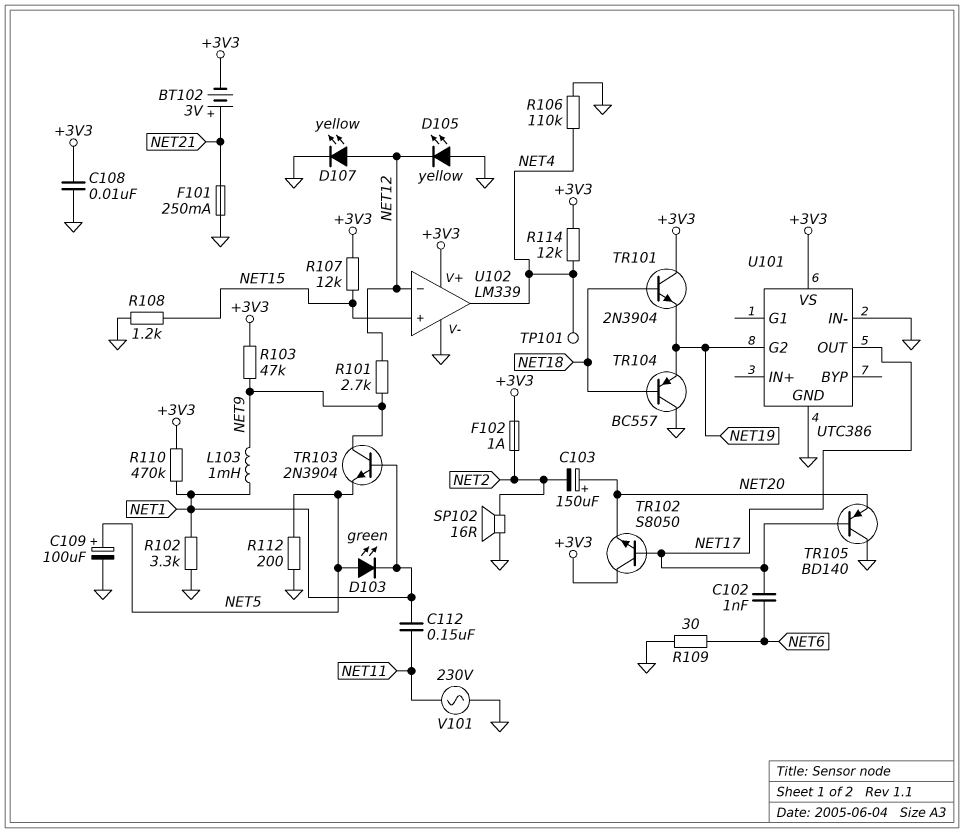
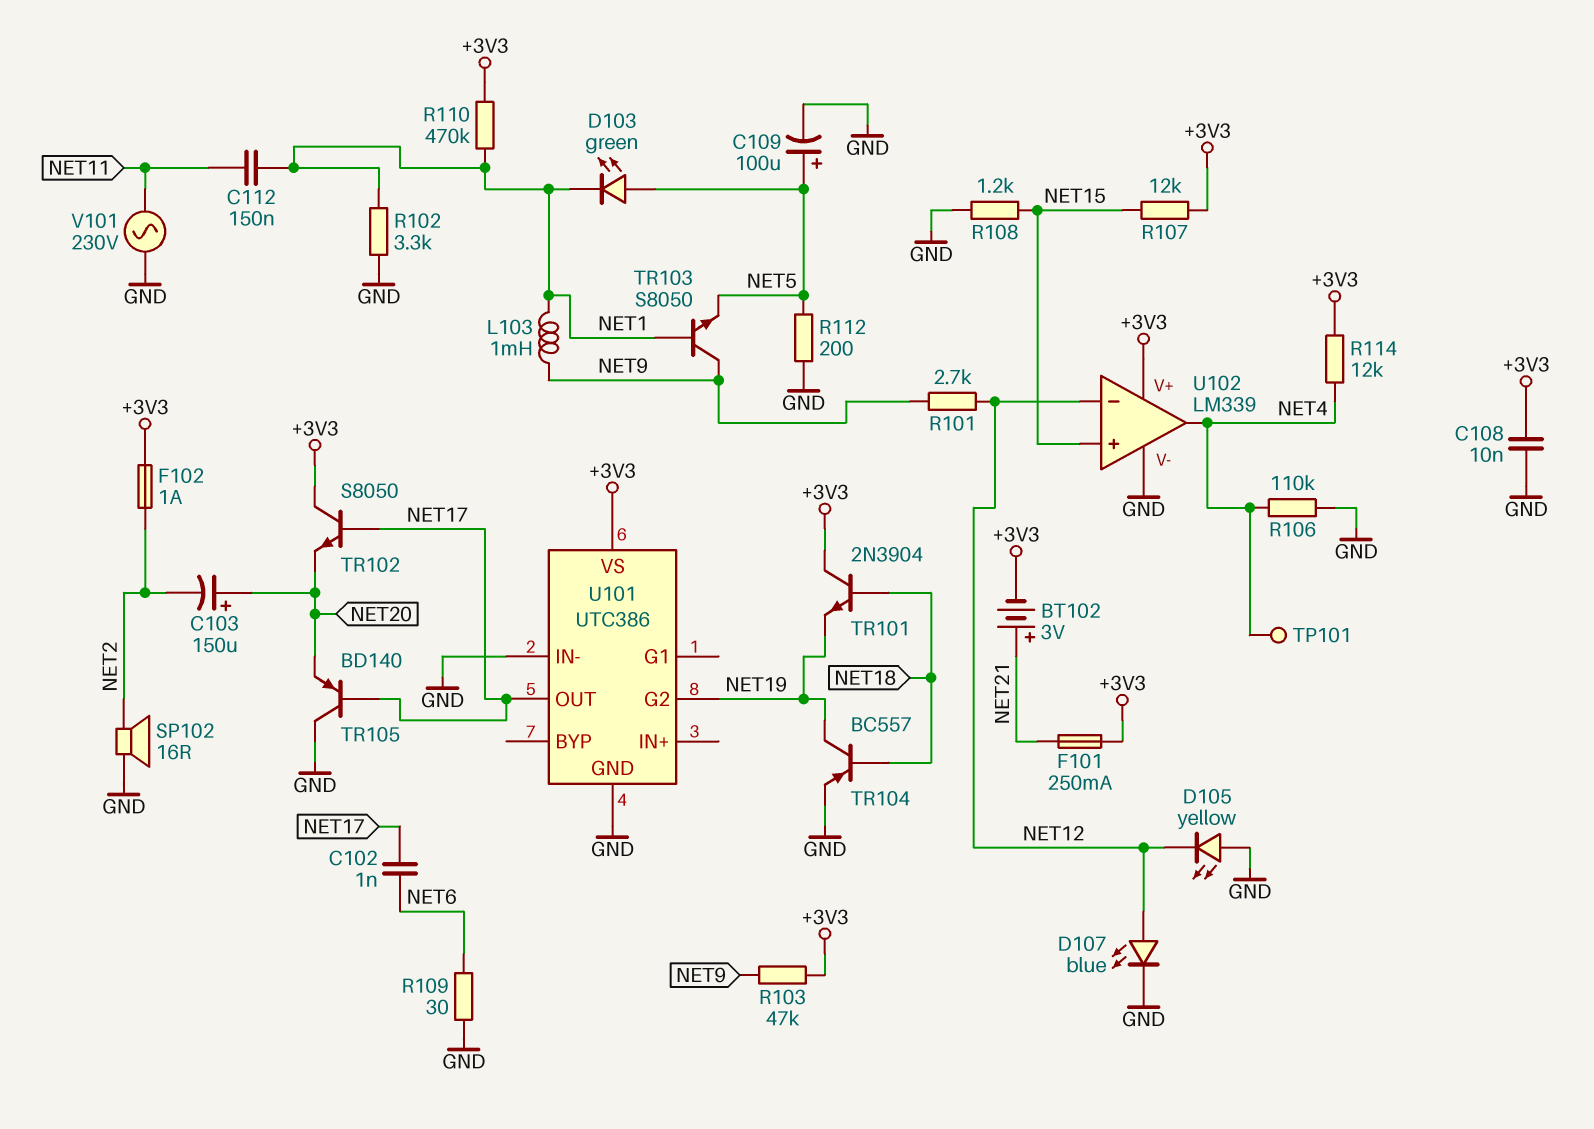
D107: LED yellow (A NET12, K GND) -> LED blue (A NET12, K GND)
F101: 250mA (GND, NET21) -> 250mA (+3V3, NET21)
TR103: NPN 2N3904 (B NET1, C NET9, E NET5) -> NPN S8050 (B NET1, C NET9, E NET5)
TR104: PNP BC557 (B NET18, C GND, E NET19) -> PNP BC557 (B NET18, C NET19, E GND)

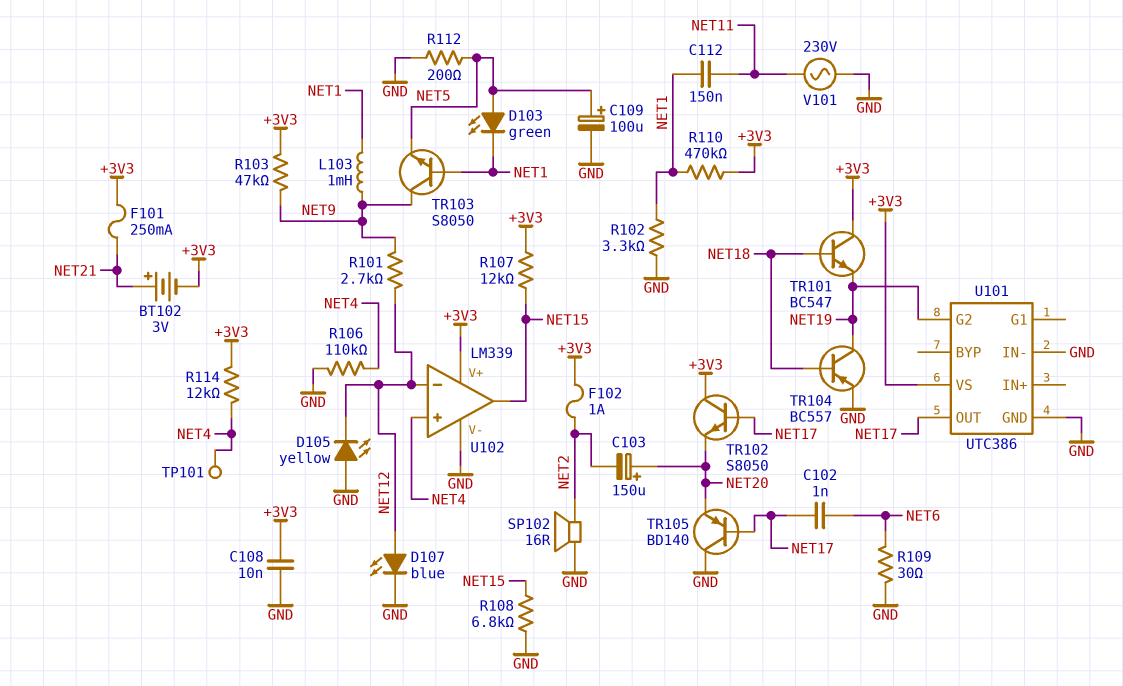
R108: 1.2k (GND, NET15) -> 6.8k (GND, NET15)
TR101: NPN 2N3904 (B NET18, C +3V3, E NET19) -> NPN BC547 (B NET18, C +3V3, E NET19)
U102 pin in+: NET15 -> NET4
U102 pin out: NET4 -> NET15

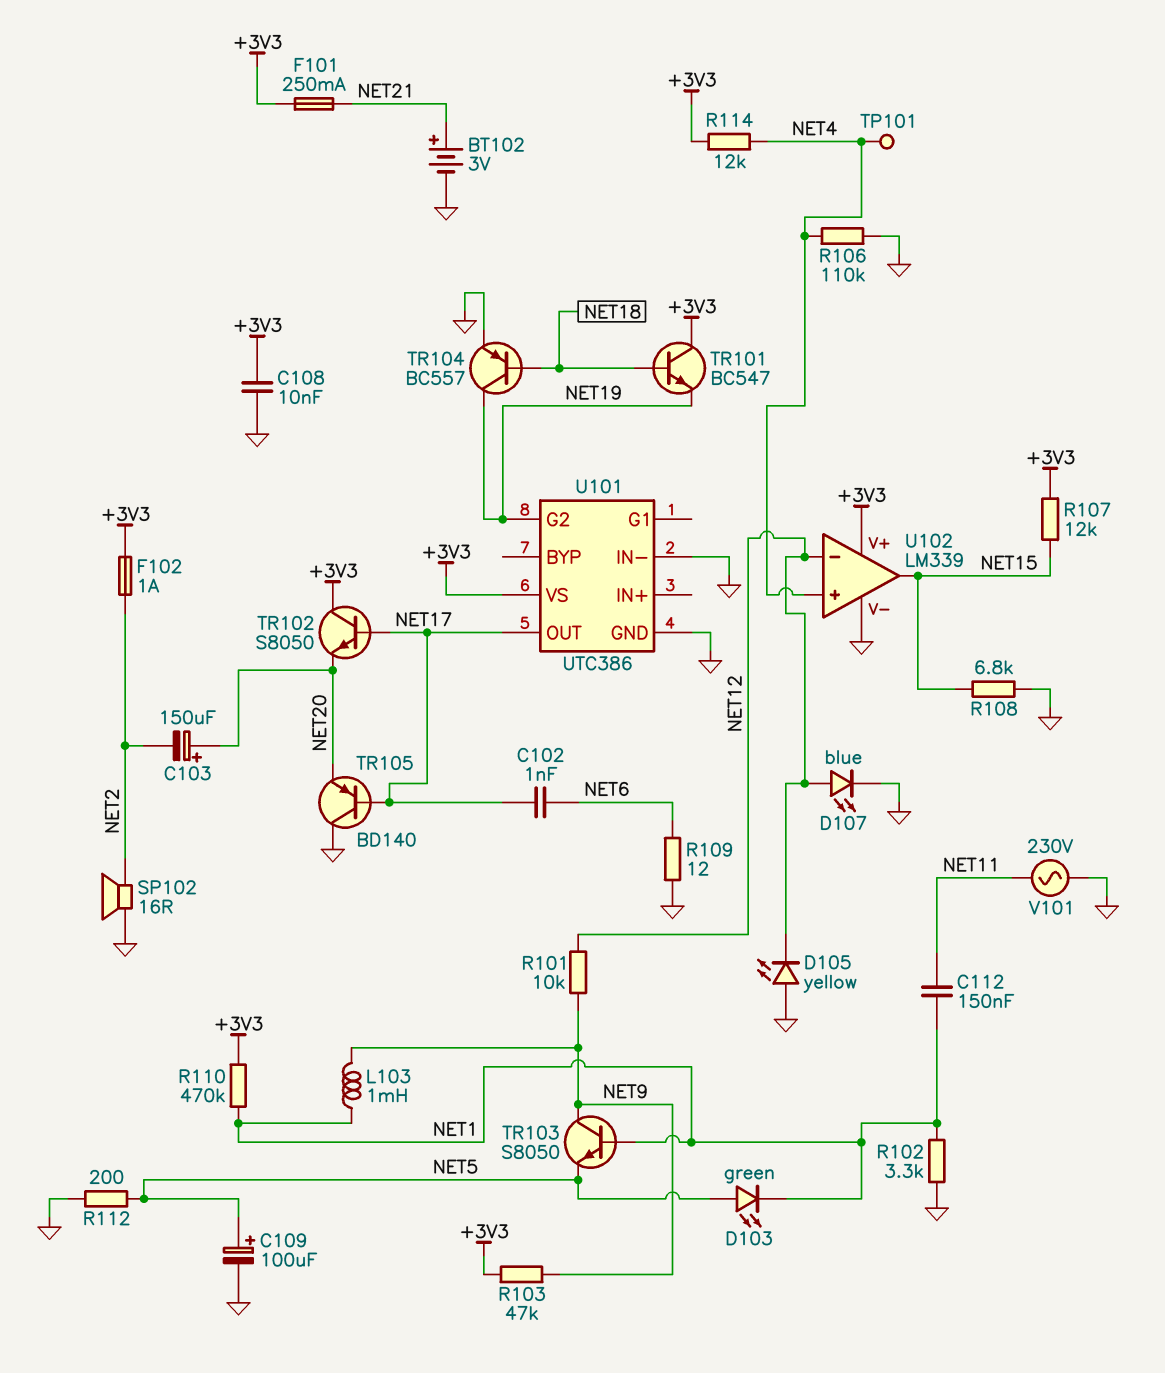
BT102: 3V (plus NET21, minus +3V3) -> 3V (plus NET21, minus GND)
R101: 2.7k (NET9, NET12) -> 10k (NET9, NET12)
R109: 30 (GND, NET6) -> 12 (GND, NET6)

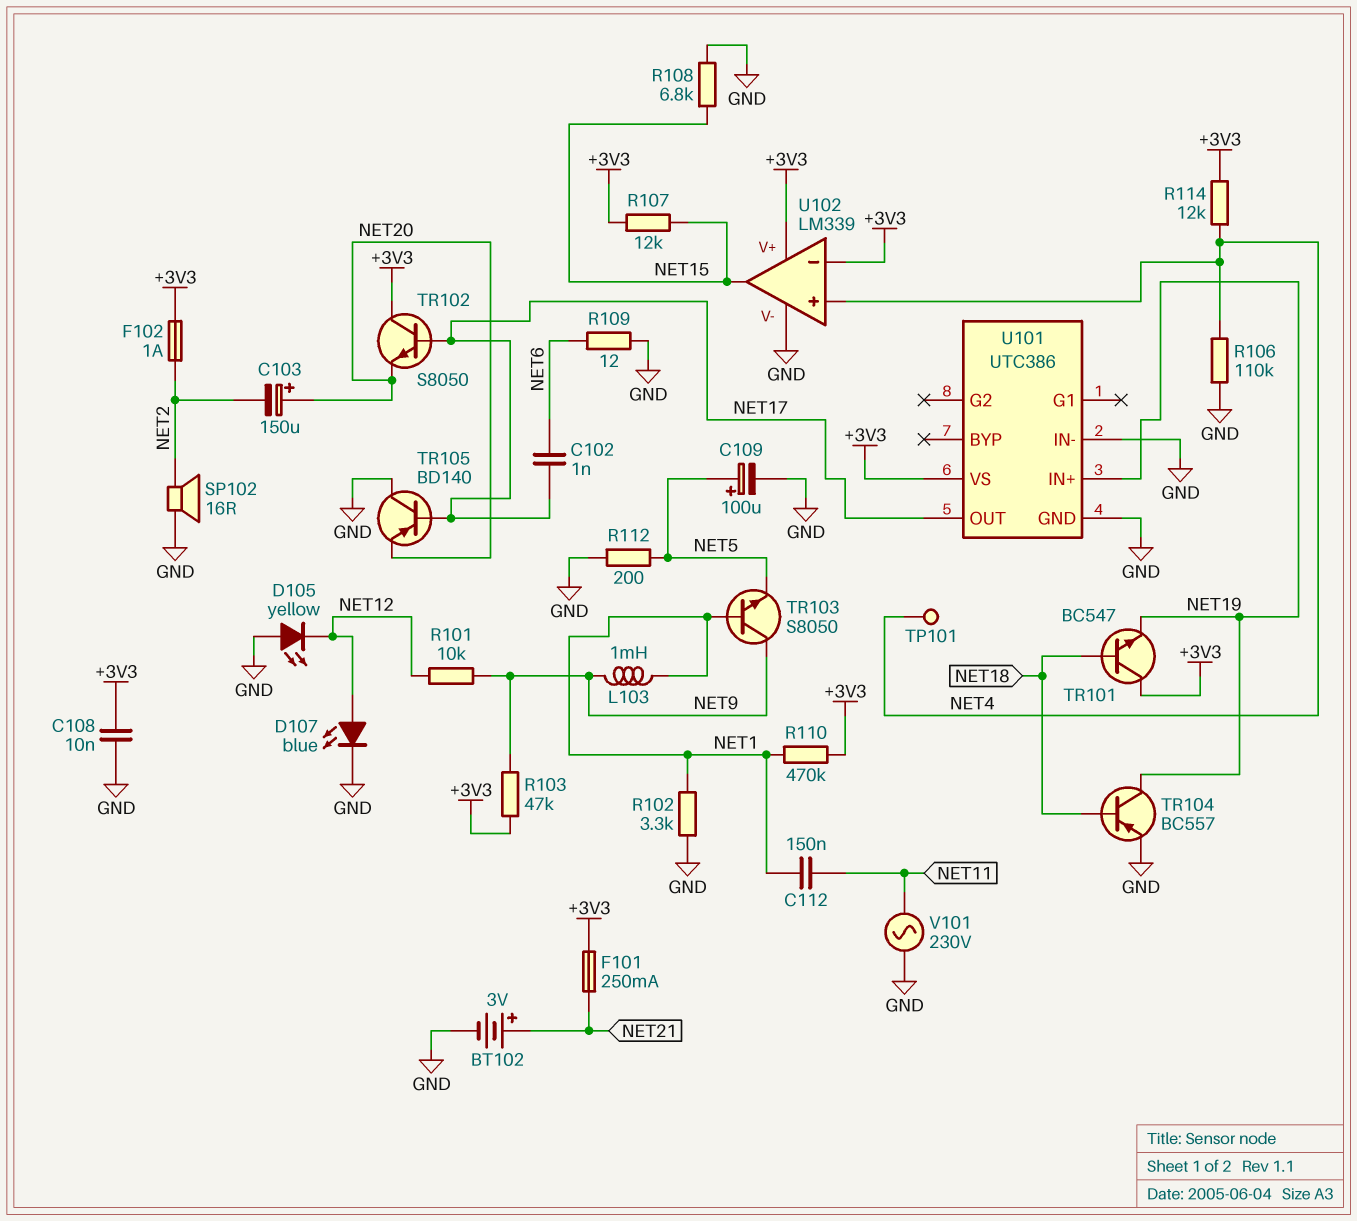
D103: LED green (A NET5, K NET1) -> none
U101 pin G2: NET19 -> none
U101 pin IN+: none -> NET19
U102 pin in-: NET12 -> +3V3

